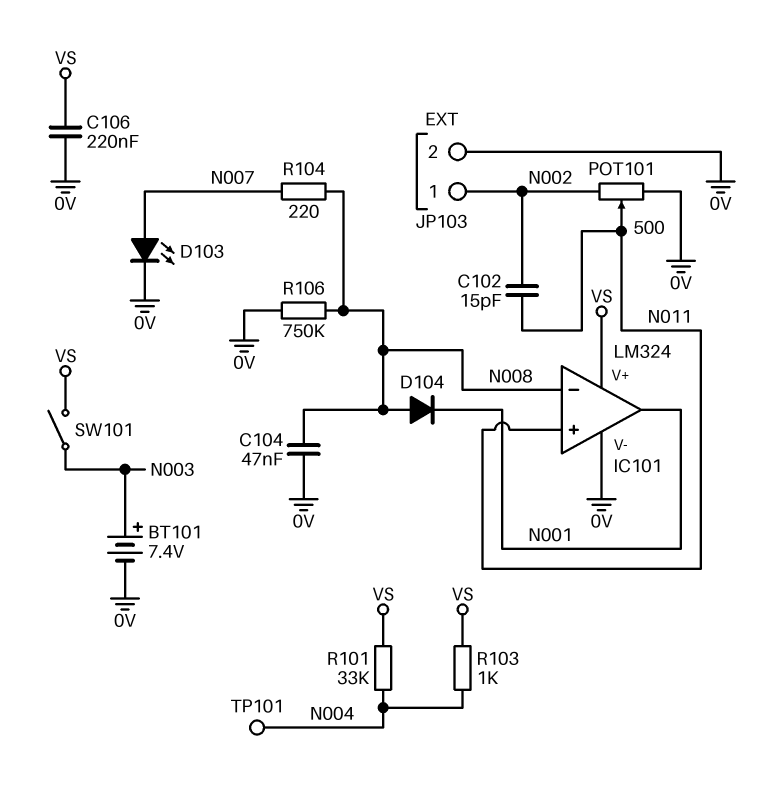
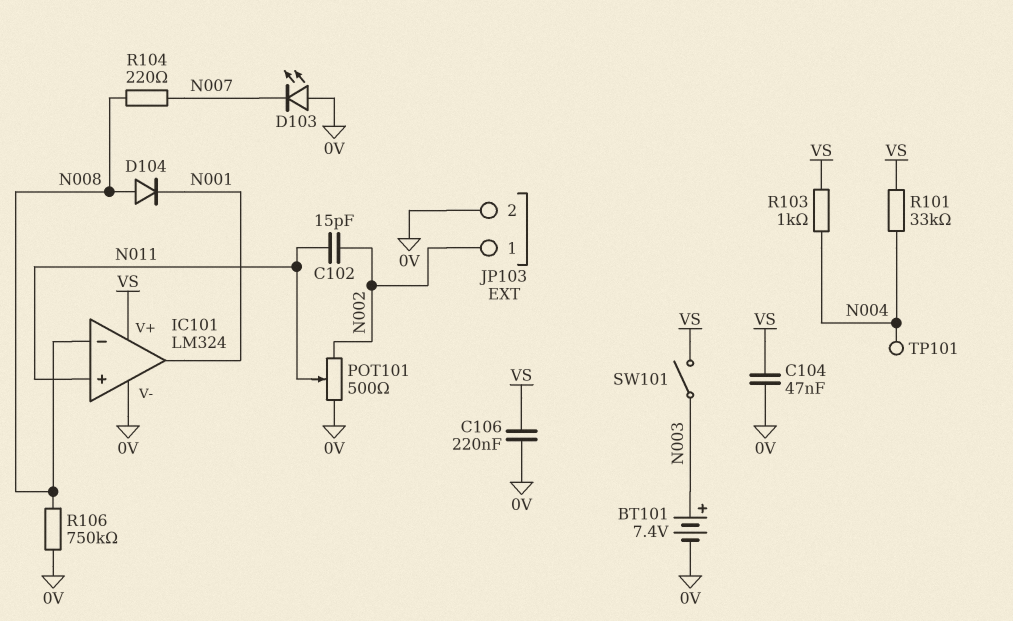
C104: 47nF (0V, N008) -> 47nF (0V, VS)
D103: LED (A N007, K 0V) -> LED (A 0V, K N007)

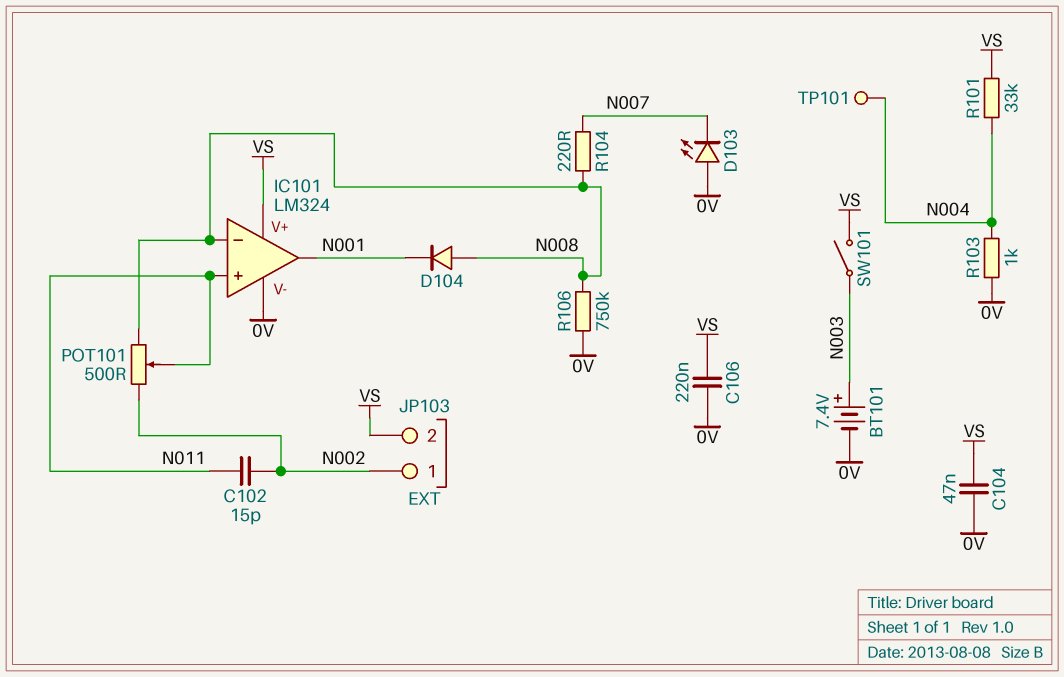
JP103 pin 2: 0V -> VS
POT101: 500 (0V, N002, wiper N011) -> 500 (N002, N008, wiper N011)
R103: 1k (N004, VS) -> 1k (0V, N004)

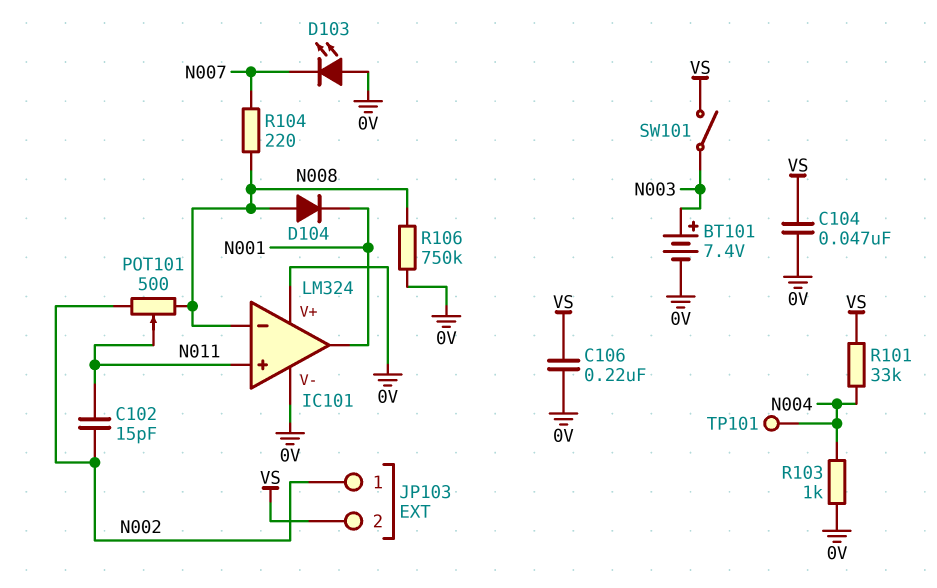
IC101 pin V+: VS -> 0V

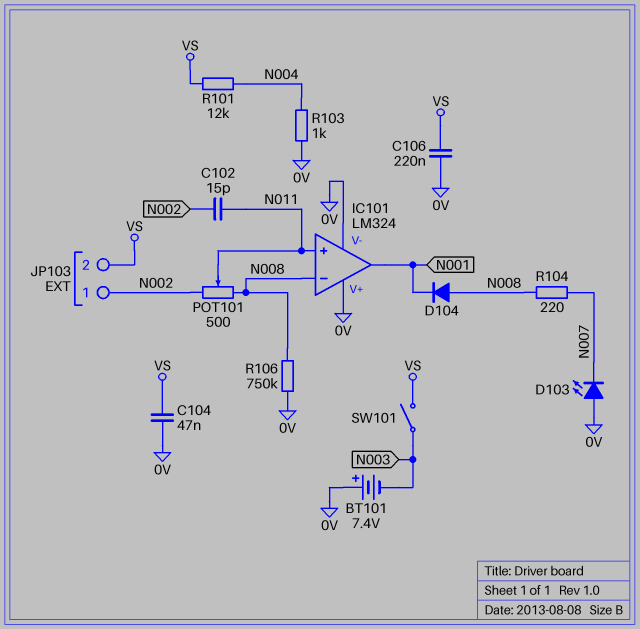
BT101: 7.4V (plus N003, minus 0V) -> 7.4V (plus 0V, minus N003)
R101: 33k (N004, VS) -> 12k (N004, VS)
TP101: test point (N004) -> none

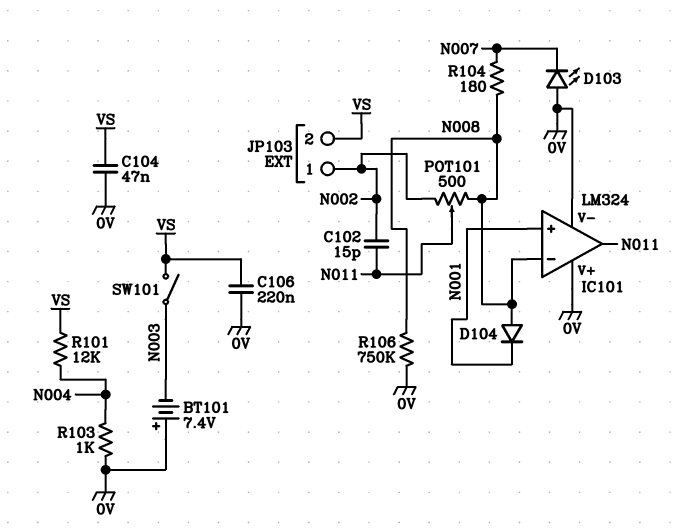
IC101 pin in+: N011 -> N001
IC101 pin out: N001 -> N011
R104: 220 (N007, N008) -> 180 (N007, N008)

